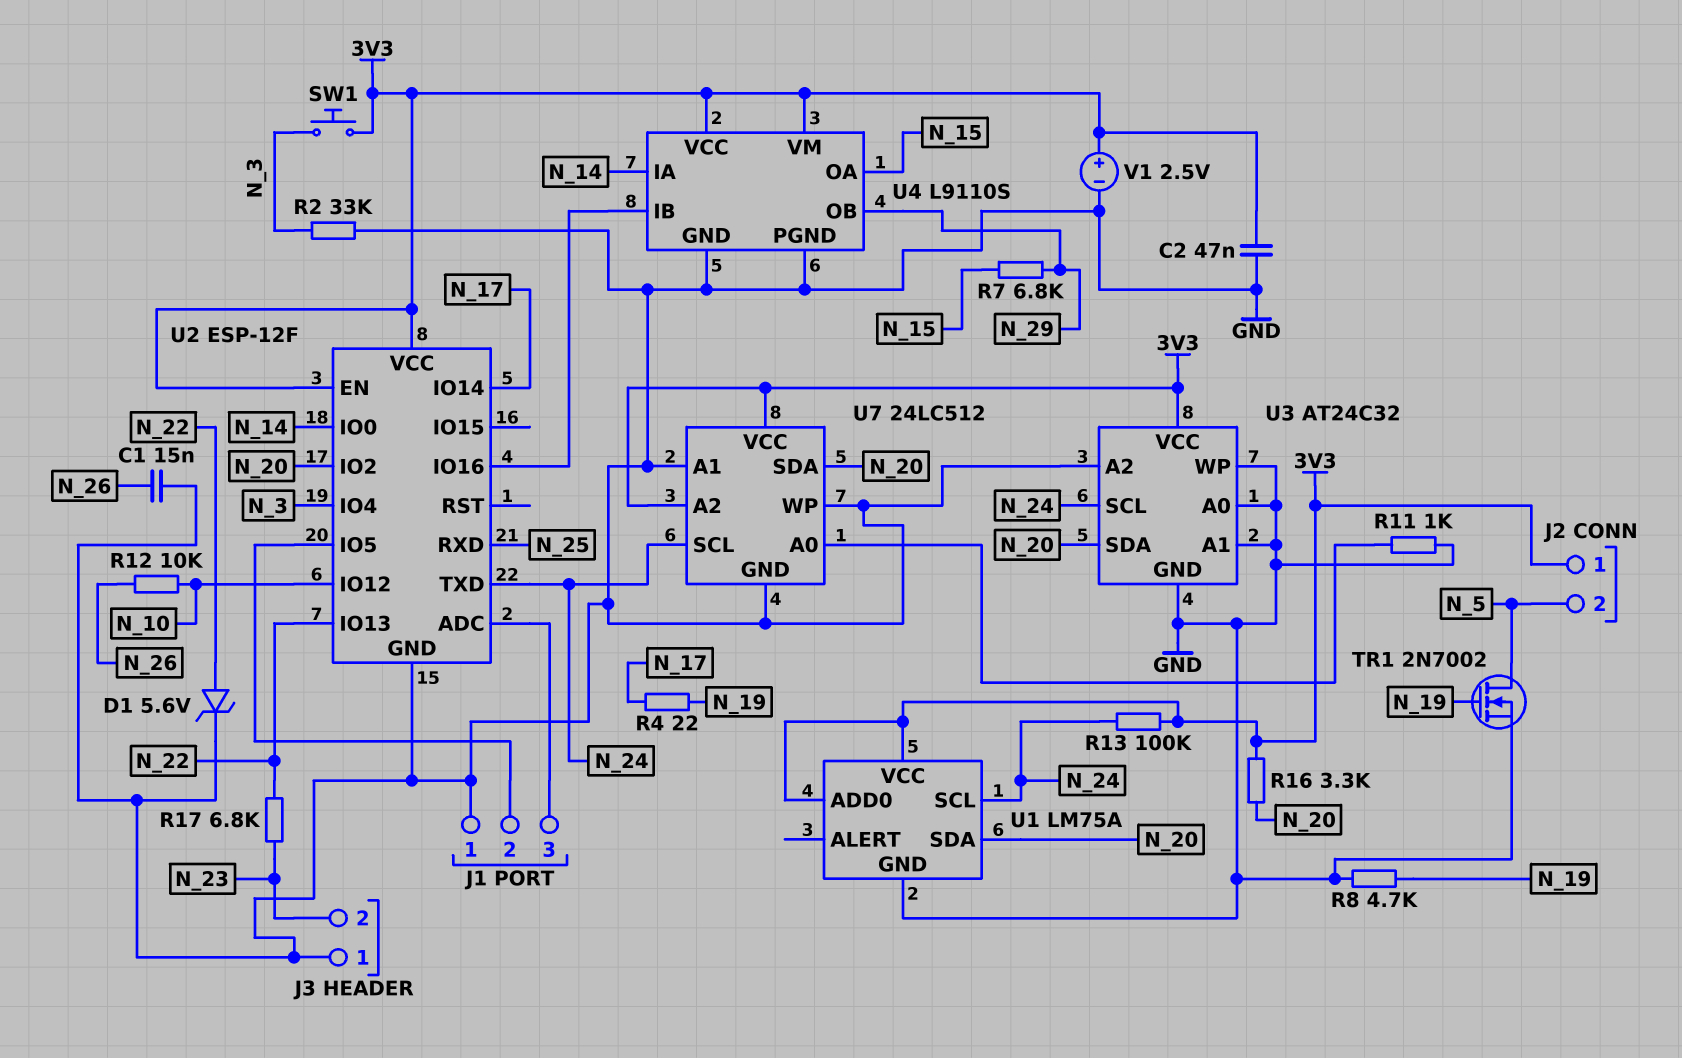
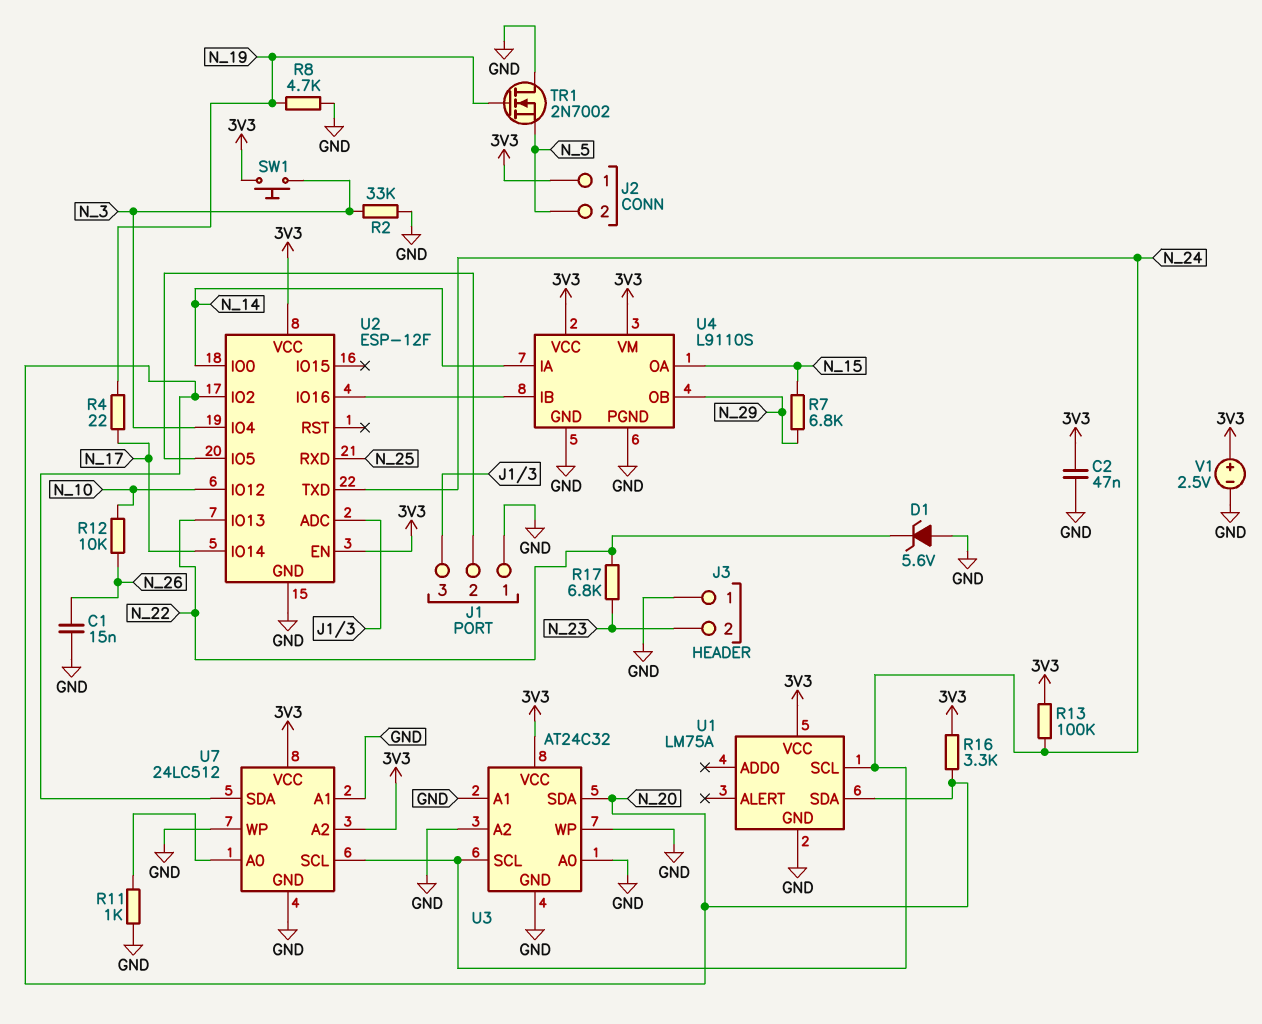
D1: zener 5.6V (A N_22, K GND) -> zener 5.6V (A GND, K N_22)
TR1: NMOS 2N7002 (G N_19, D N_5, S GND) -> NMOS 2N7002 (G N_19, D GND, S N_5)
U1 pin ADD0: 3V3 -> none

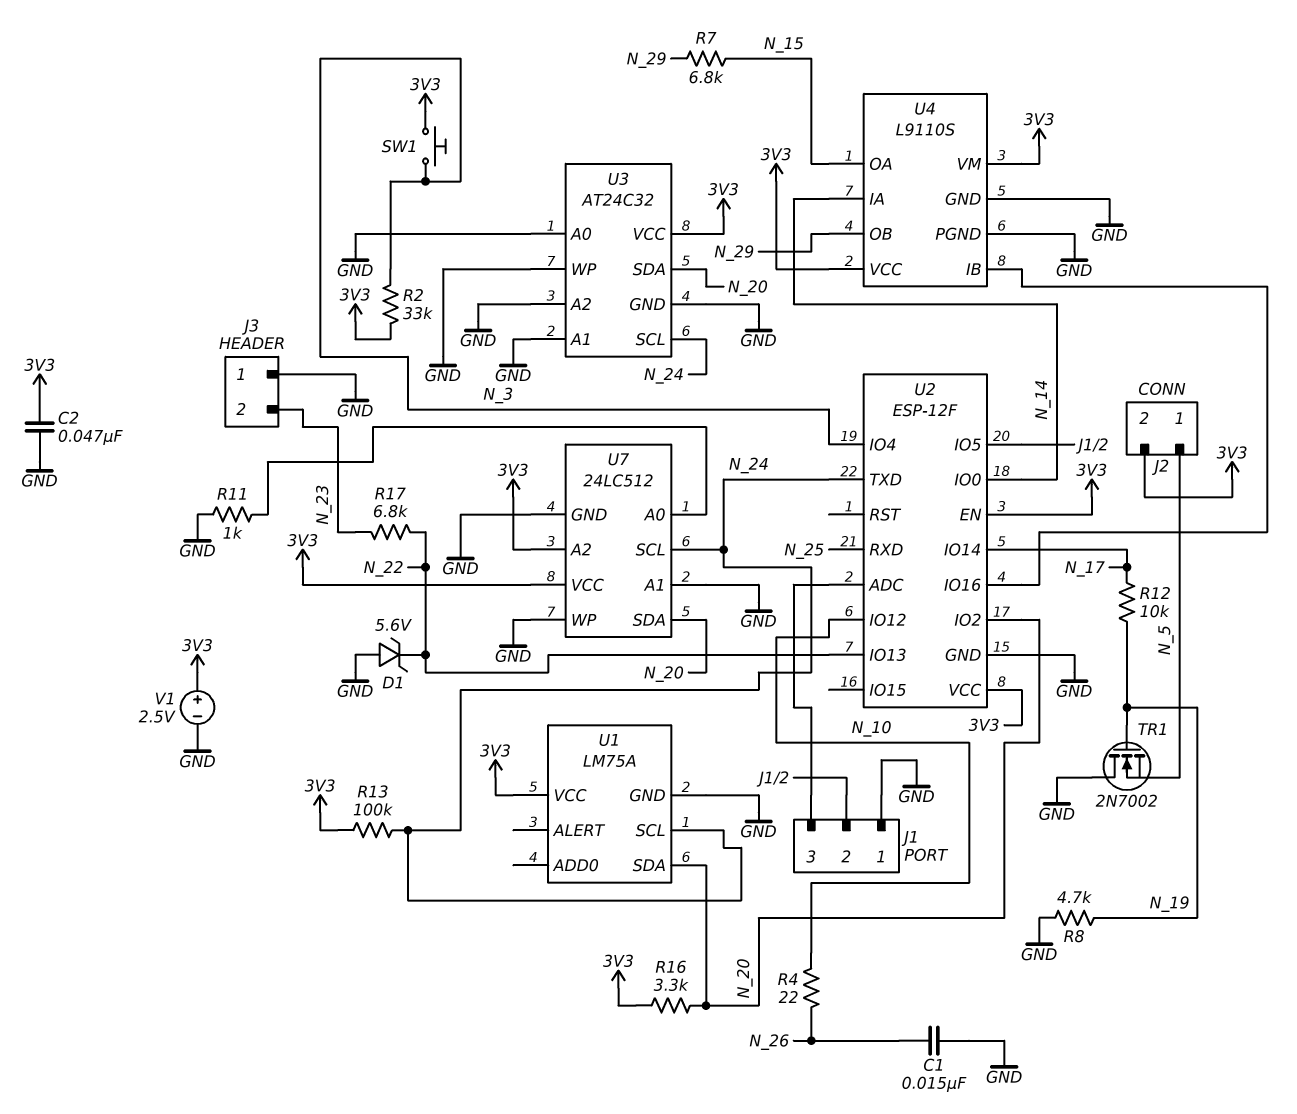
J2 pin 1: 3V3 -> N_5
J2 pin 2: N_5 -> 3V3
R2: 33k (GND, N_3) -> 33k (3V3, N_3)
R4: 22 (N_17, N_19) -> 22 (N_10, N_26)
R12: 10k (N_10, N_26) -> 10k (N_17, N_19)

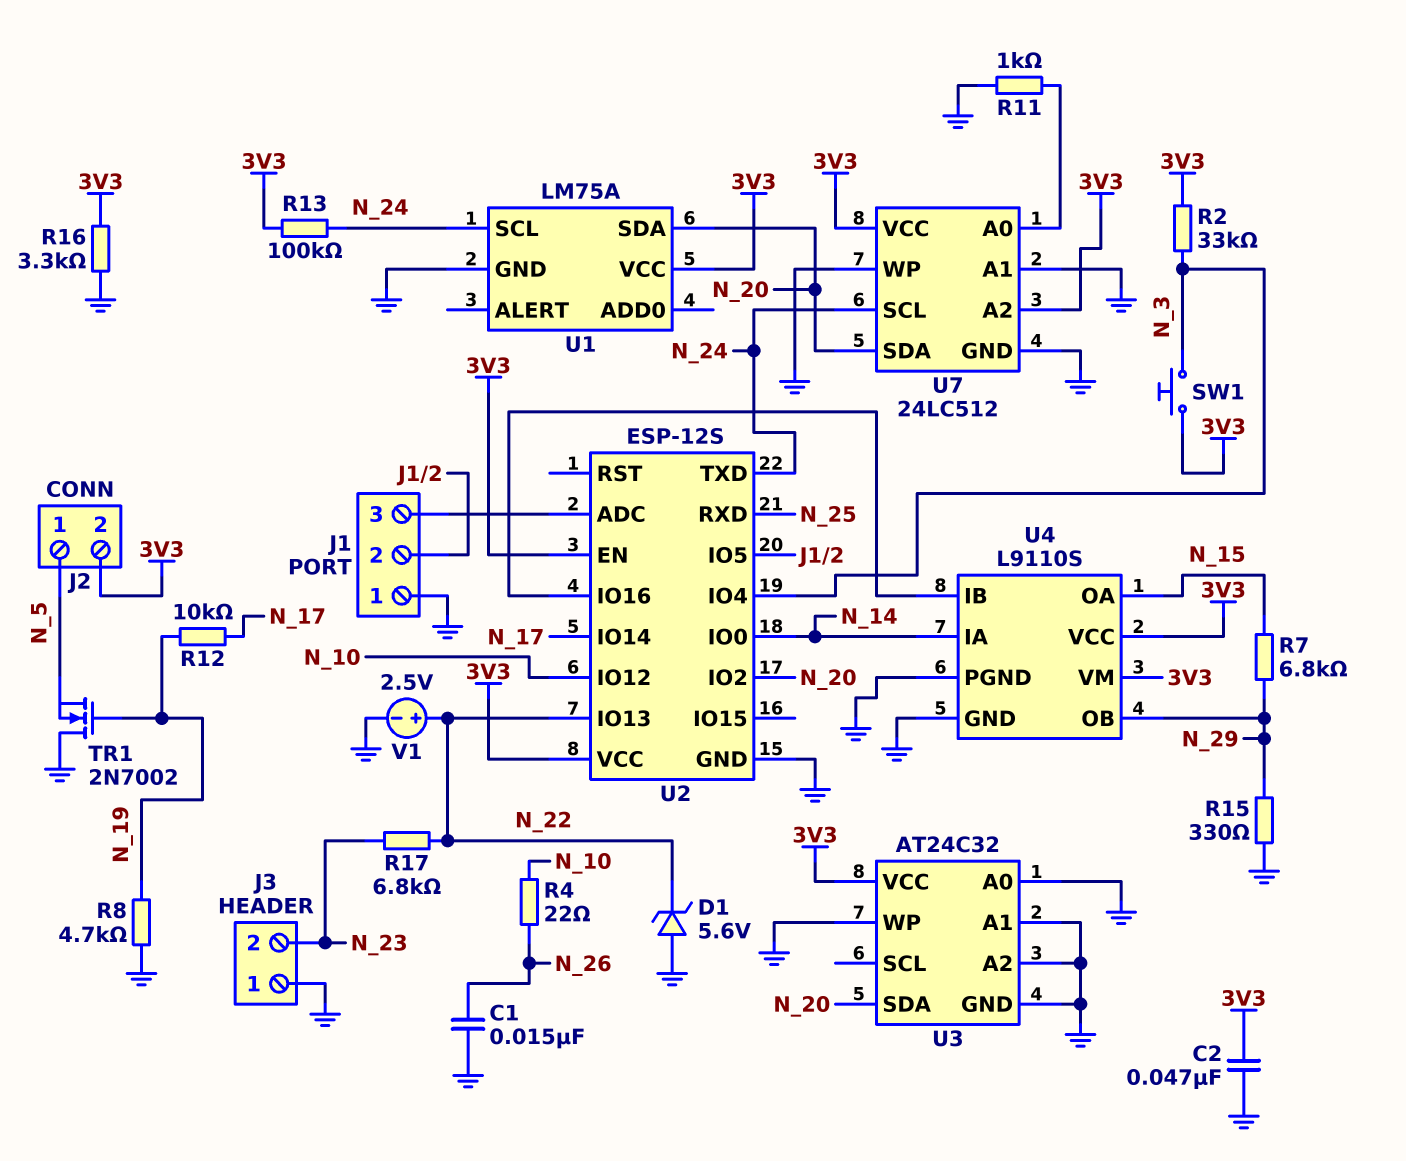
R15: none -> 330 (GND, N_29)
R16: 3.3k (3V3, N_20) -> 3.3k (3V3, GND)
U2: ESP-12F -> ESP-12S
U3 pin SCL: N_24 -> none
V1: 2.5V (plus 3V3, minus GND) -> 2.5V (plus N_22, minus GND)

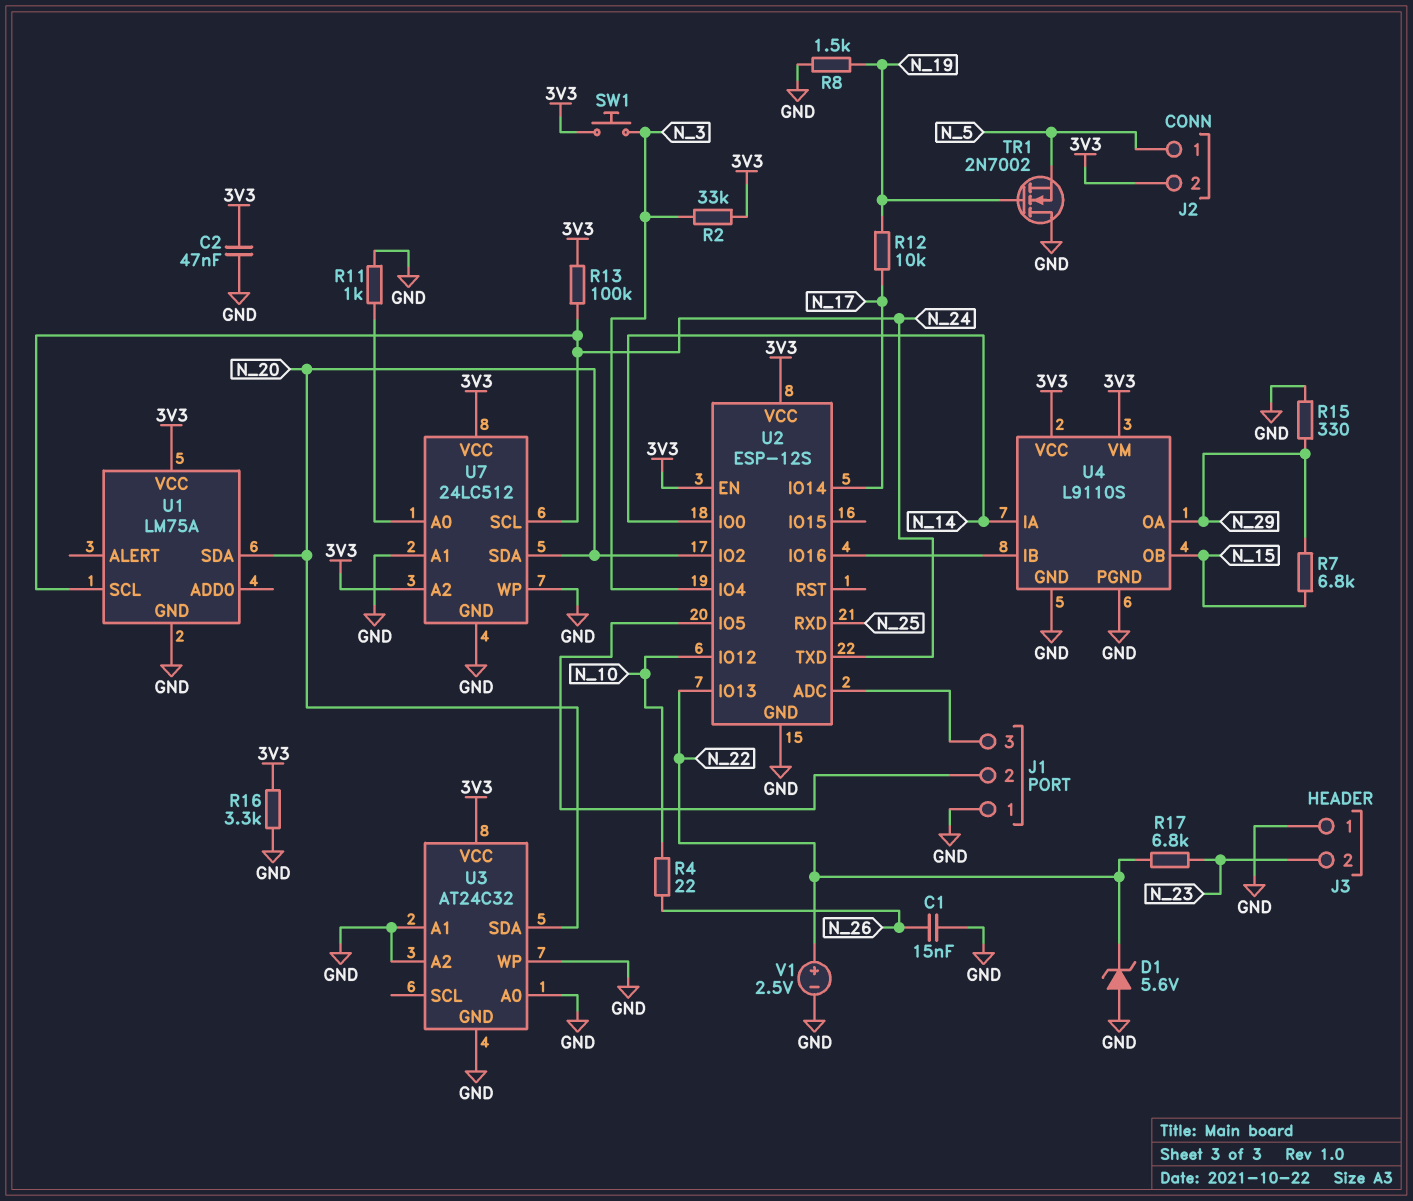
R8: 4.7k (GND, N_19) -> 1.5k (GND, N_19)
U4 pin OA: N_15 -> N_29
U4 pin OB: N_29 -> N_15

